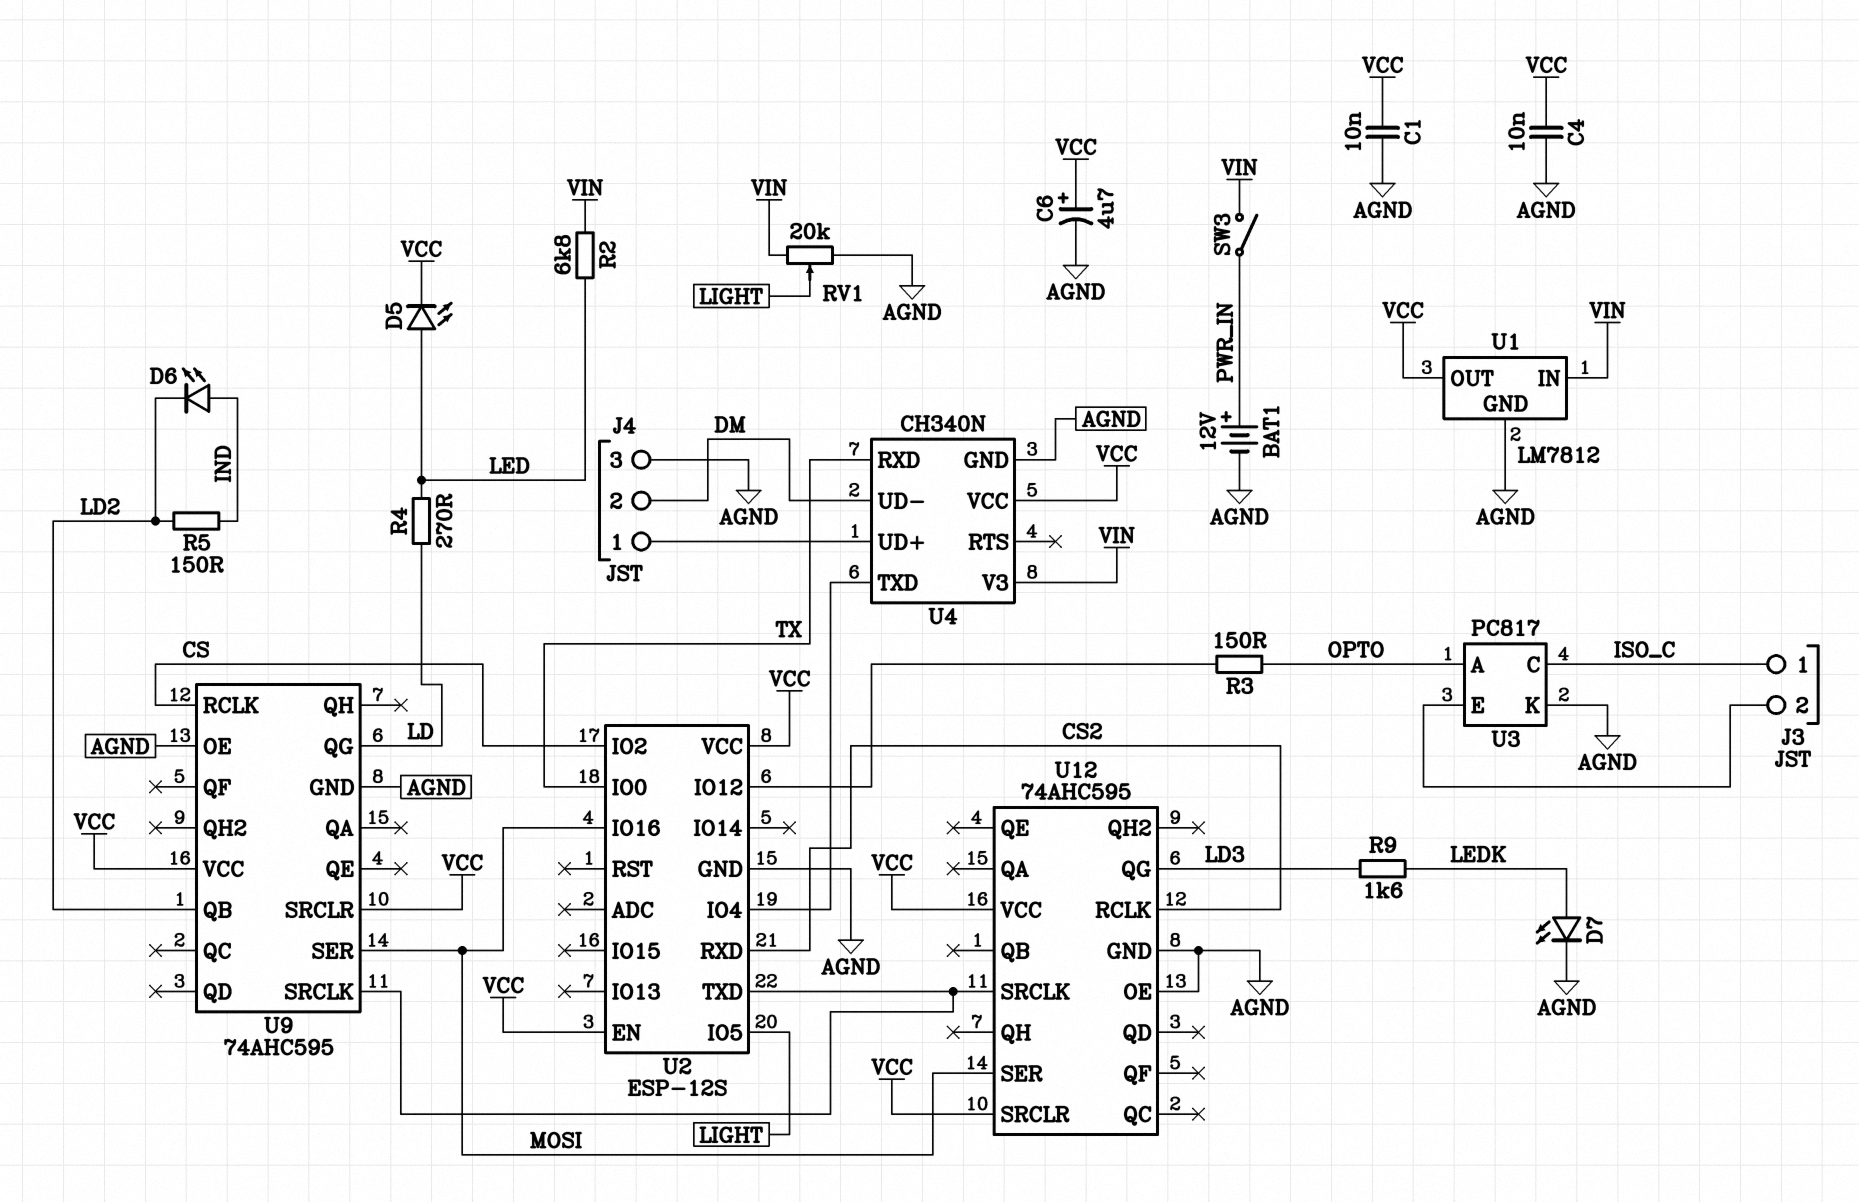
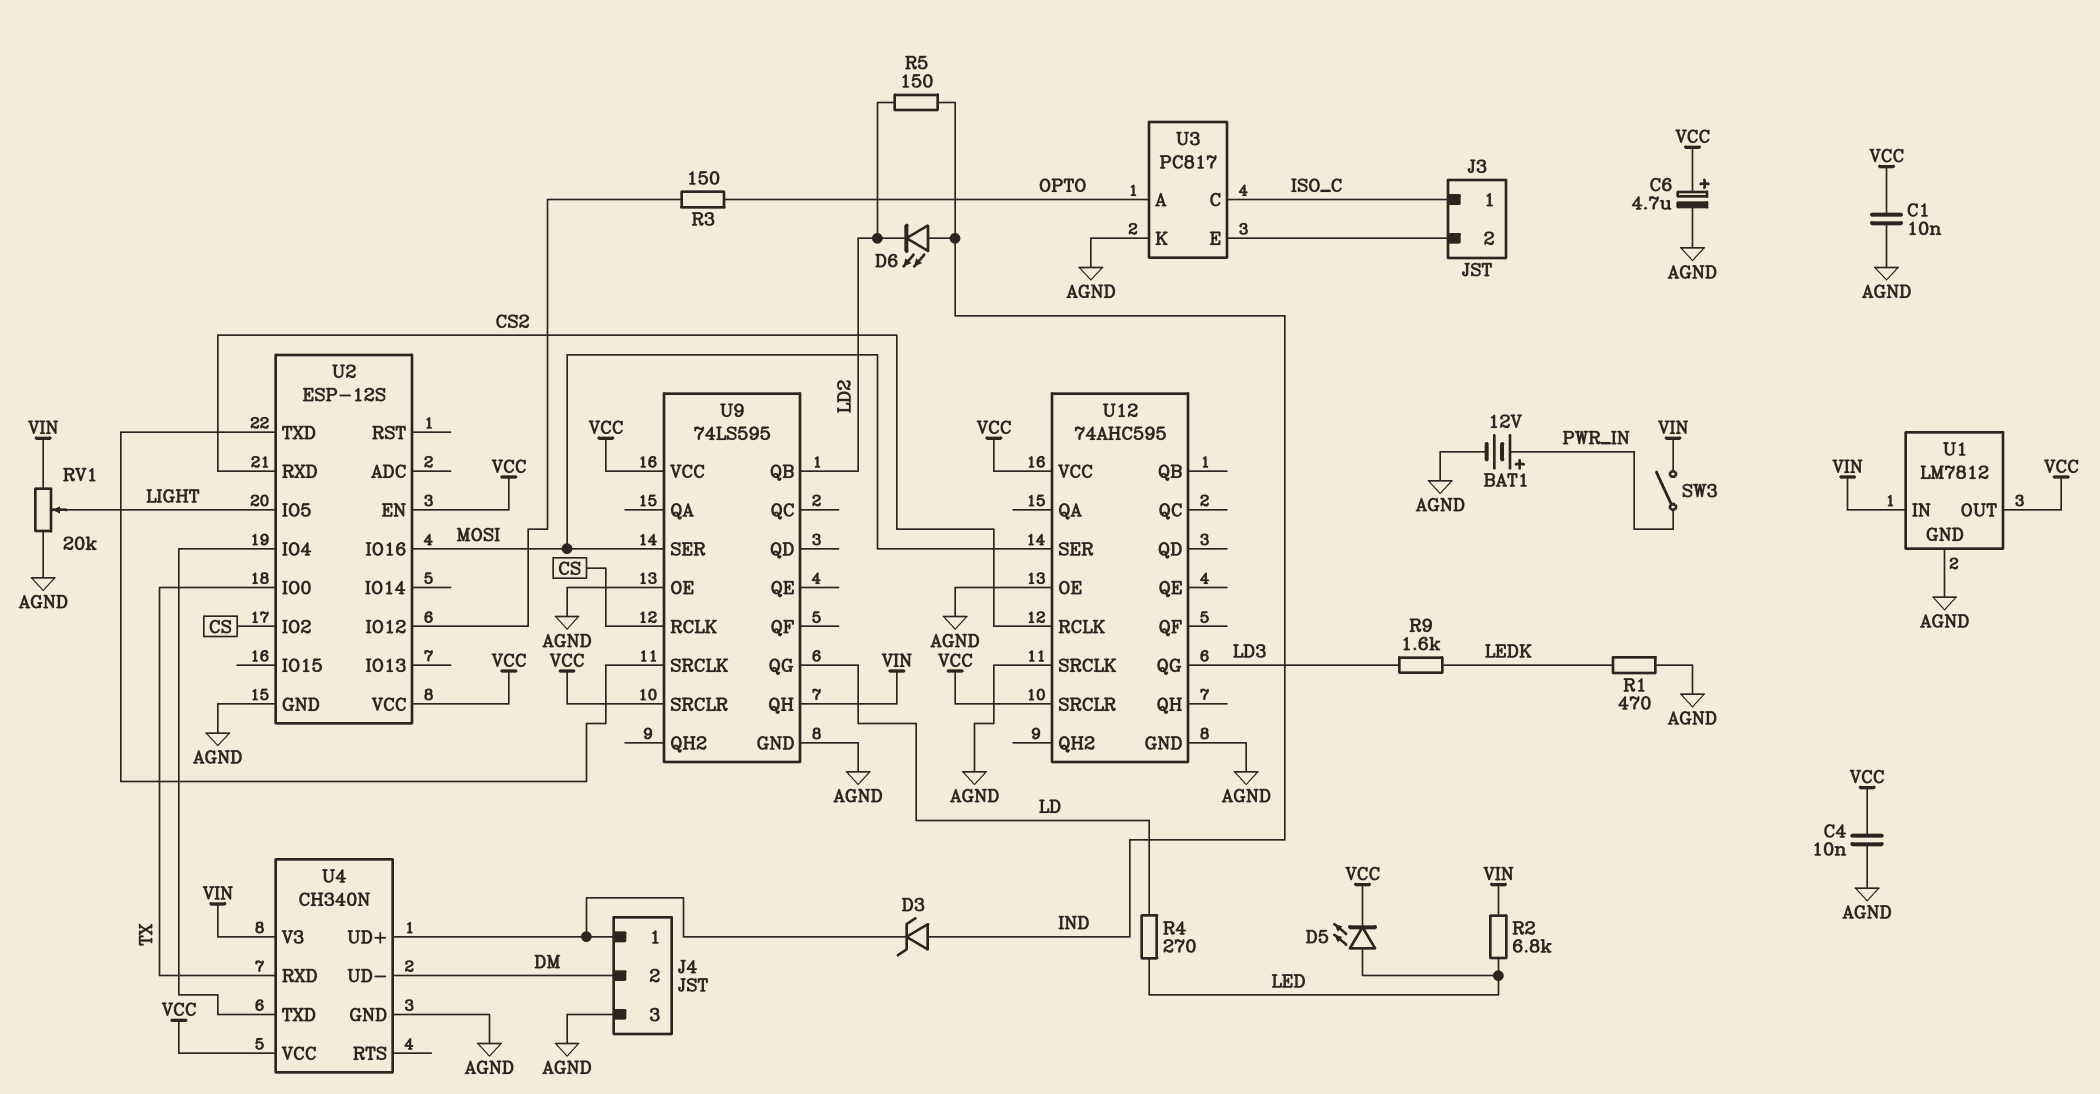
D3: none -> zener (A IND, K J4/1)
D7: LED (A LEDK, K AGND) -> none
R1: none -> 470 (AGND, LEDK)
U9: 74AHC595 -> 74LS595
U9 pin QH: none -> VIN
U12 pin SRCLK: U2/TXD -> AGND

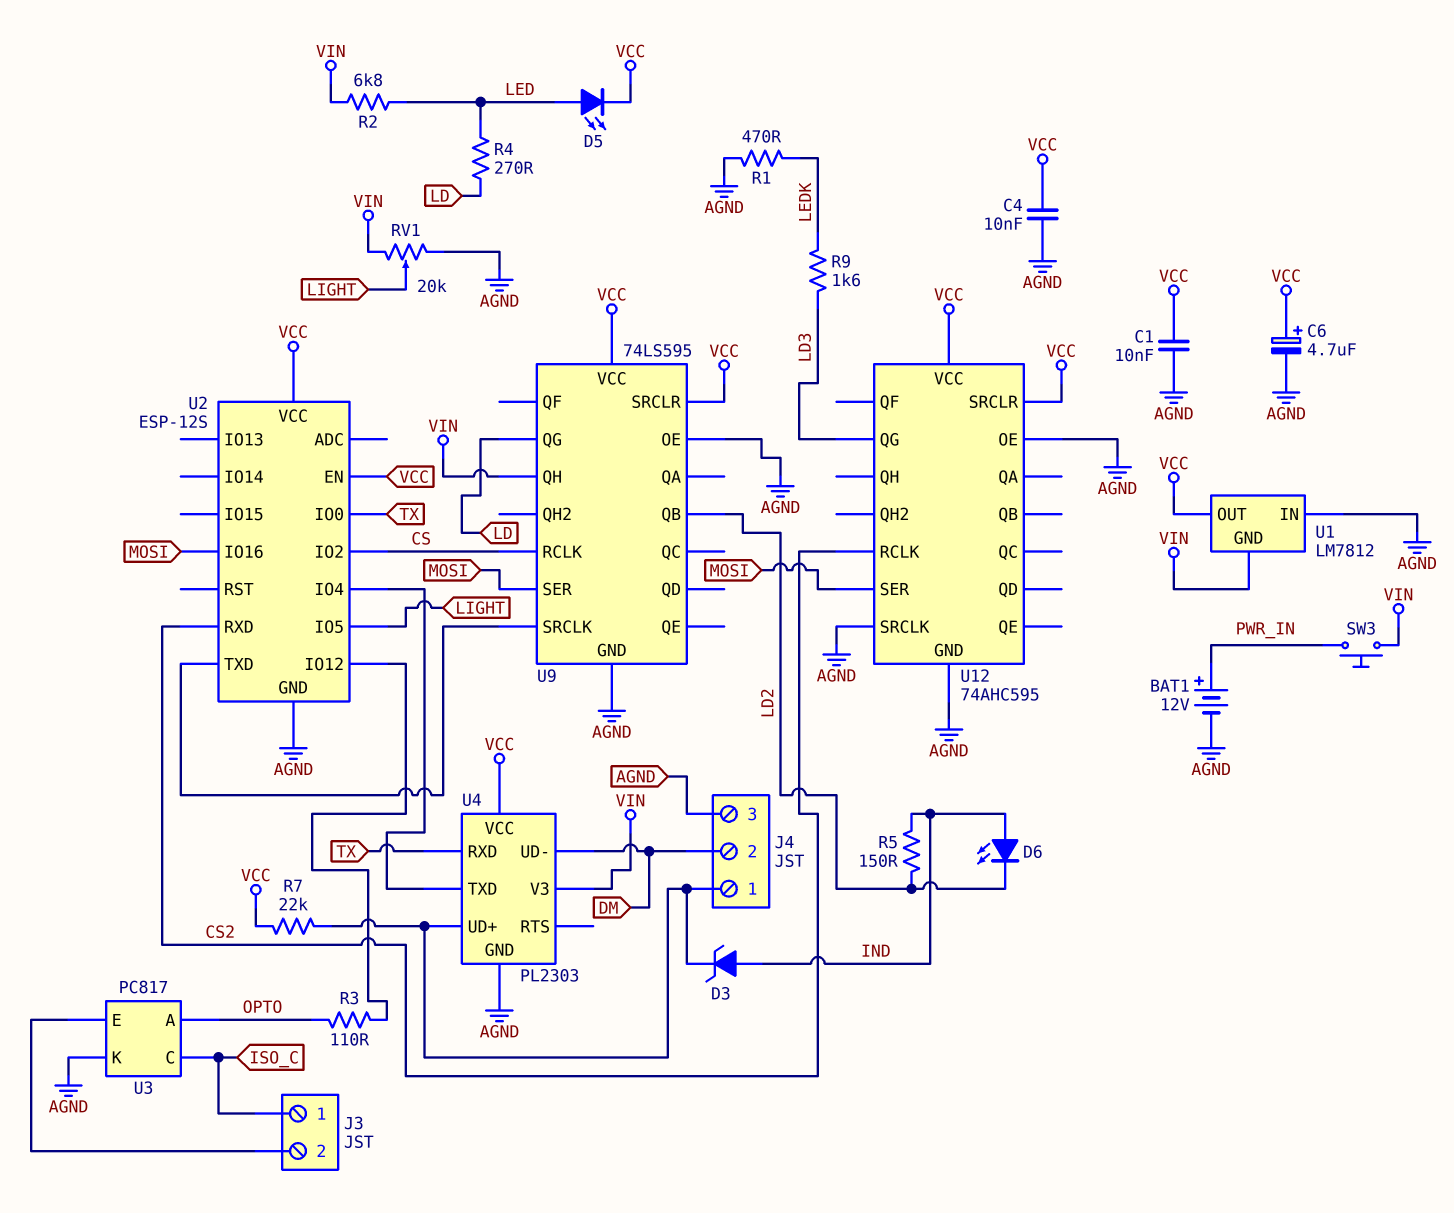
R3: 150 (OPTO, U2/IO12) -> 110 (OPTO, U2/IO12)
R7: none -> 22k (J4/1, VCC)
SW3: switch (PWR_IN, VIN) -> button (PWR_IN, VIN)
U1 pin GND: AGND -> VIN
U1 pin IN: VIN -> AGND
U4: CH340N -> PL2303

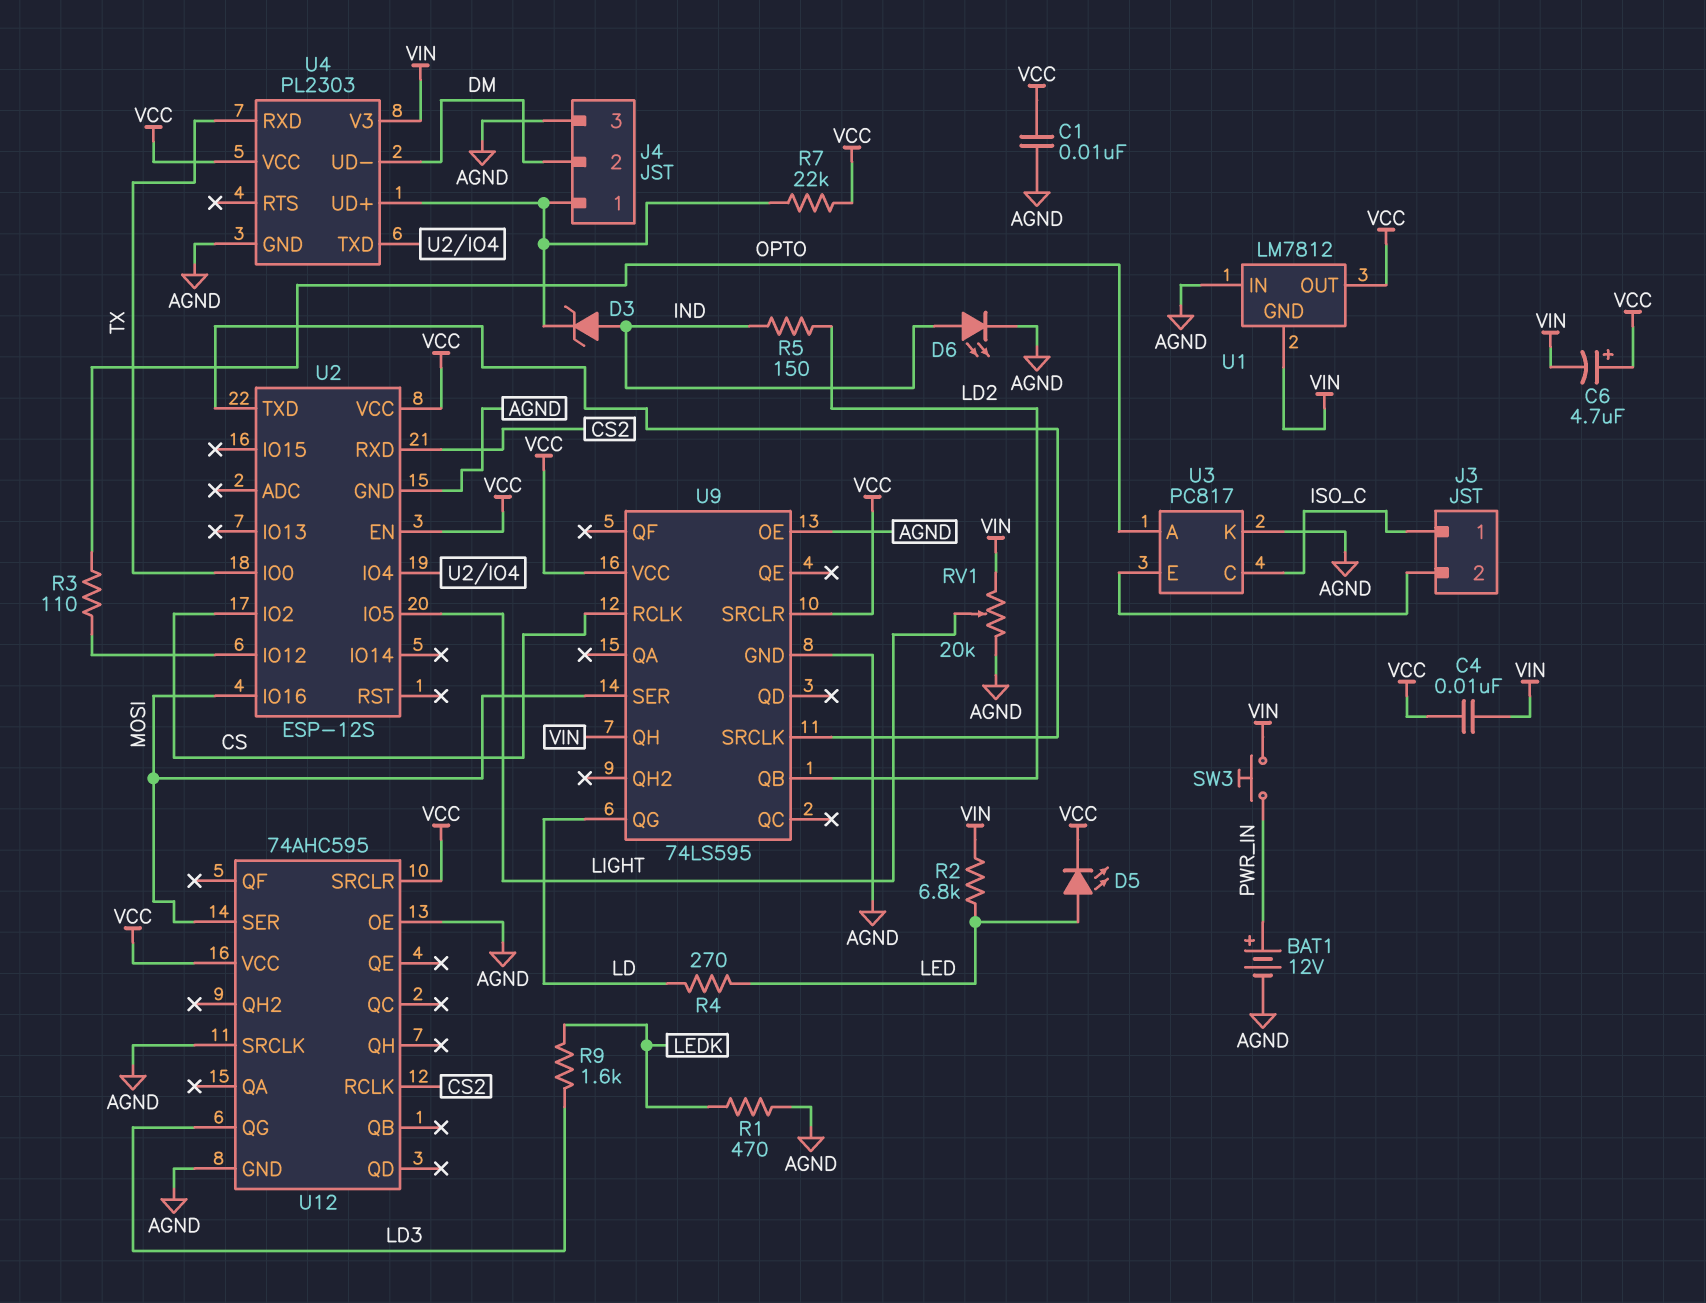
C4: 10nF (AGND, VCC) -> 10nF (VCC, VIN)
C6: 4.7uF (plus VCC, minus AGND) -> 4.7uF (plus VCC, minus VIN)
D6: LED (A IND, K LD2) -> LED (A IND, K AGND)

